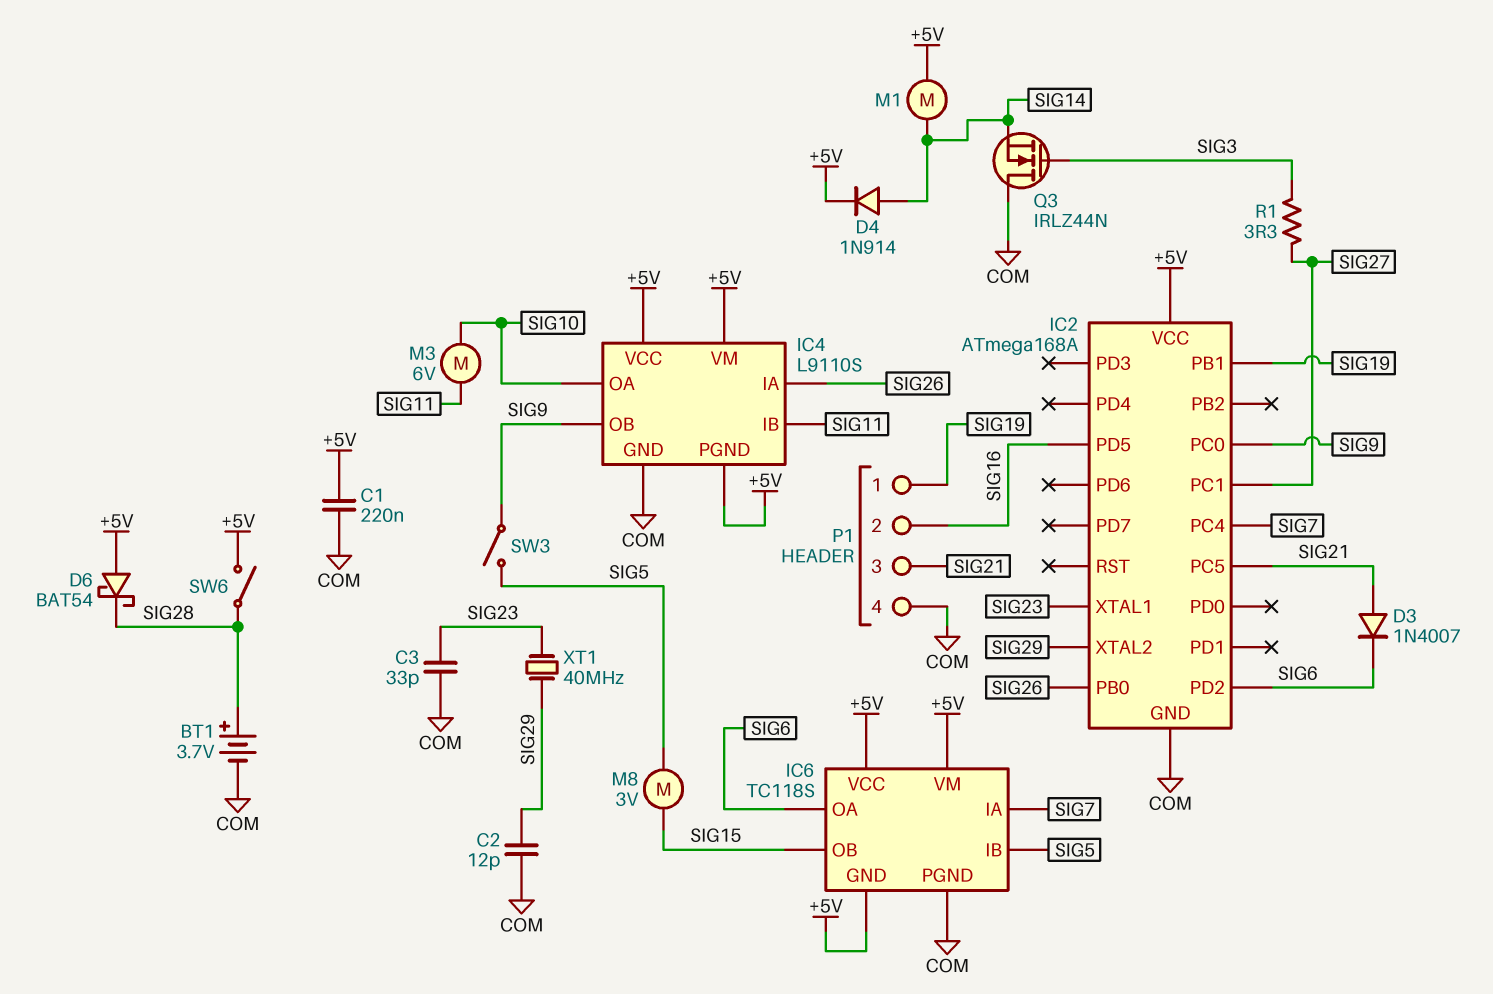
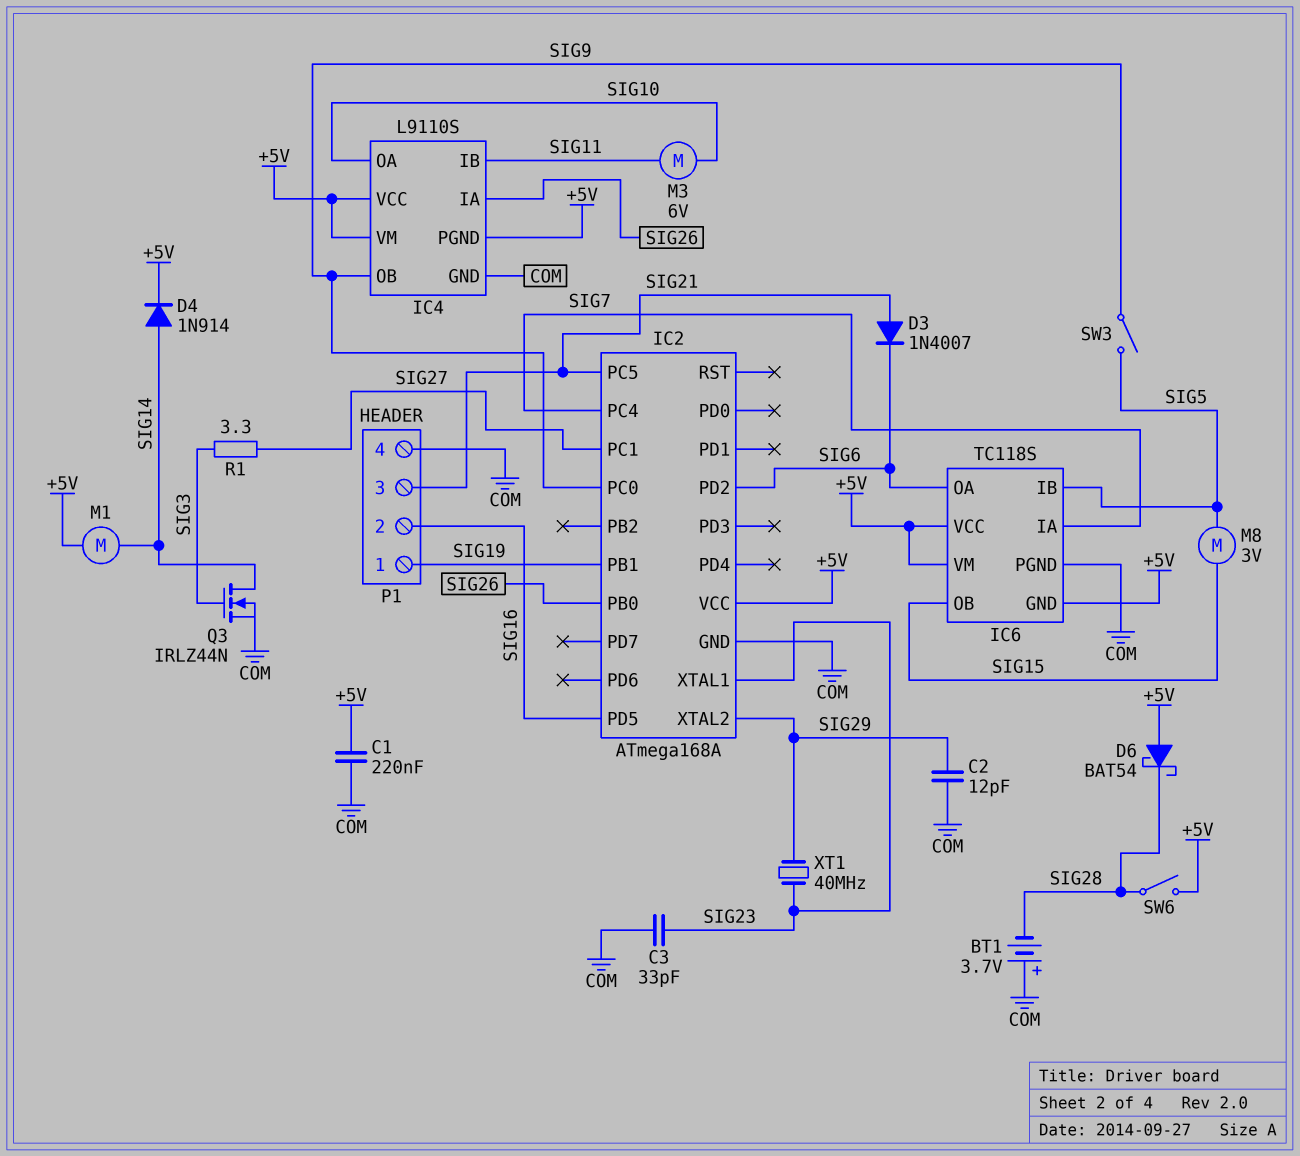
BT1: 3.7V (plus SIG28, minus COM) -> 3.7V (plus COM, minus SIG28)
Q3: NMOS IRLZ44N (G SIG3, D COM, S SIG14) -> NMOS IRLZ44N (G SIG3, D SIG14, S COM)

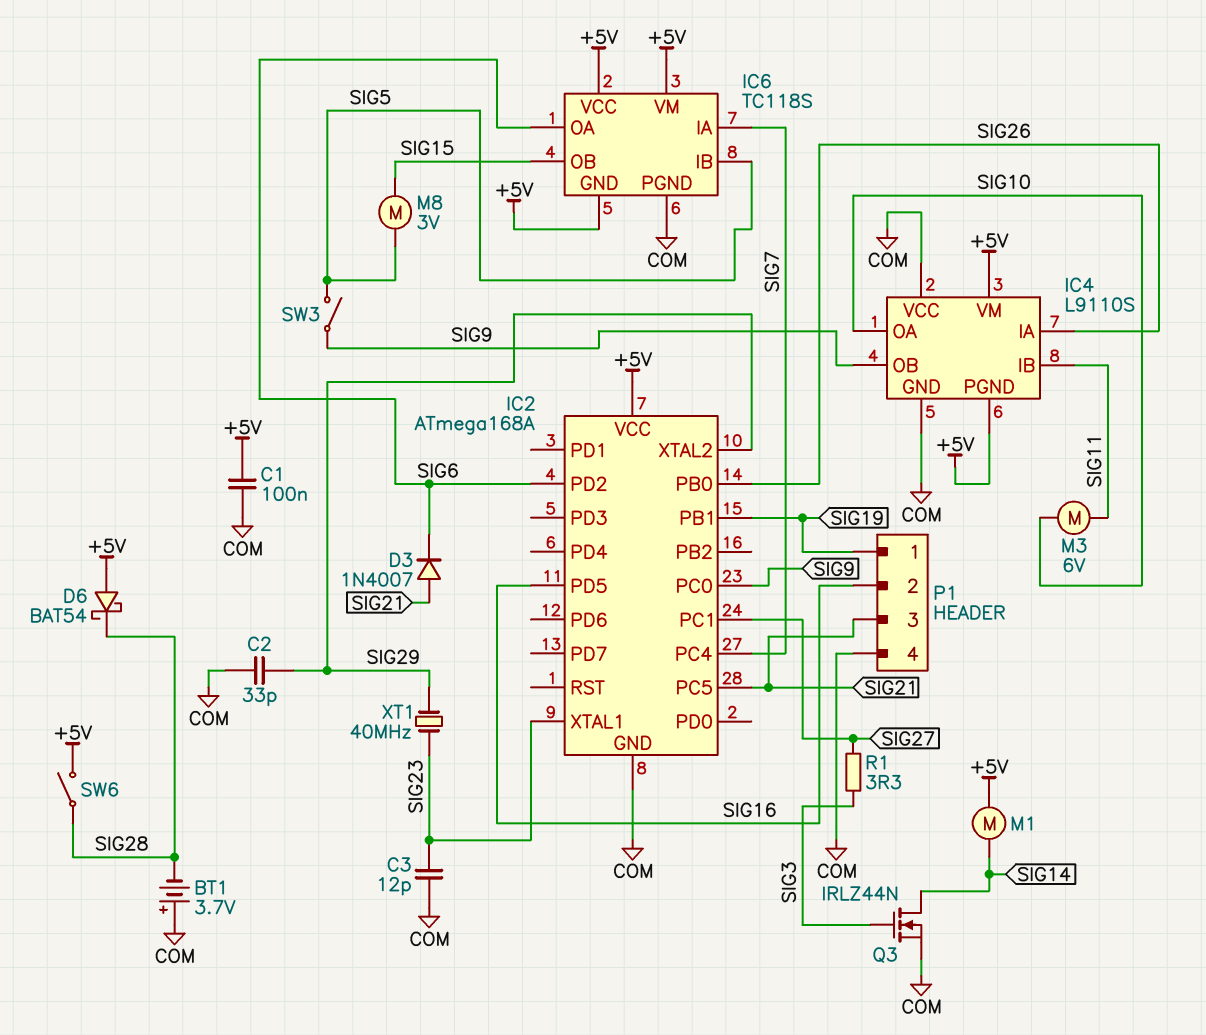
C1: 220nF (+5V, COM) -> 100nF (+5V, COM)
C2: 12pF (COM, SIG29) -> 33pF (COM, SIG29)
C3: 33pF (COM, SIG23) -> 12pF (COM, SIG23)
D4: diode 1N914 (A SIG14, K +5V) -> none
IC4 pin VCC: +5V -> COM

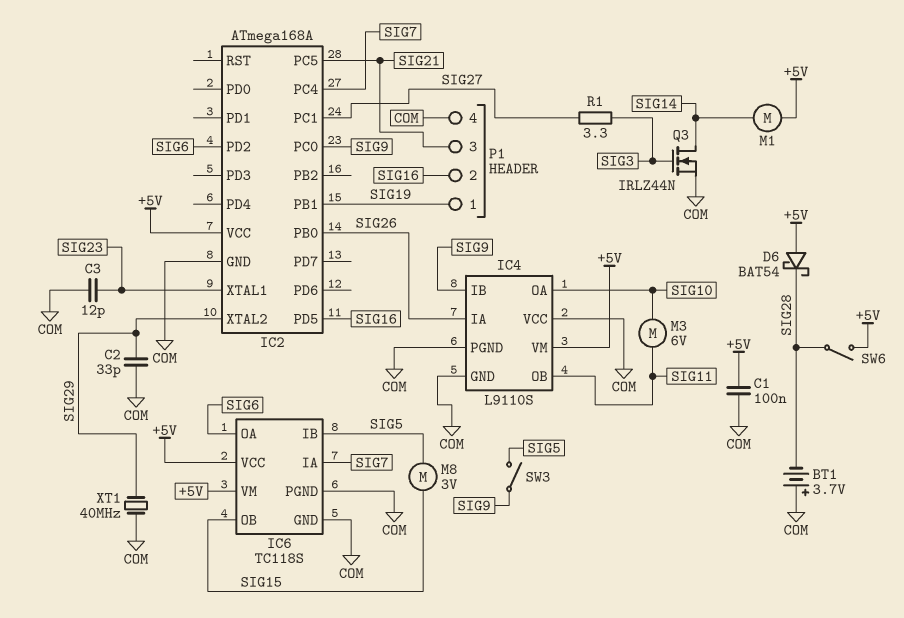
D3: diode 1N4007 (A SIG21, K SIG6) -> none
IC4 pin IB: SIG11 -> SIG9
IC4 pin OB: SIG9 -> SIG11
IC4 pin PGND: +5V -> COM
IC6 pin GND: +5V -> COM
XT1: 40MHz (SIG23, SIG29) -> 40MHz (COM, SIG29)

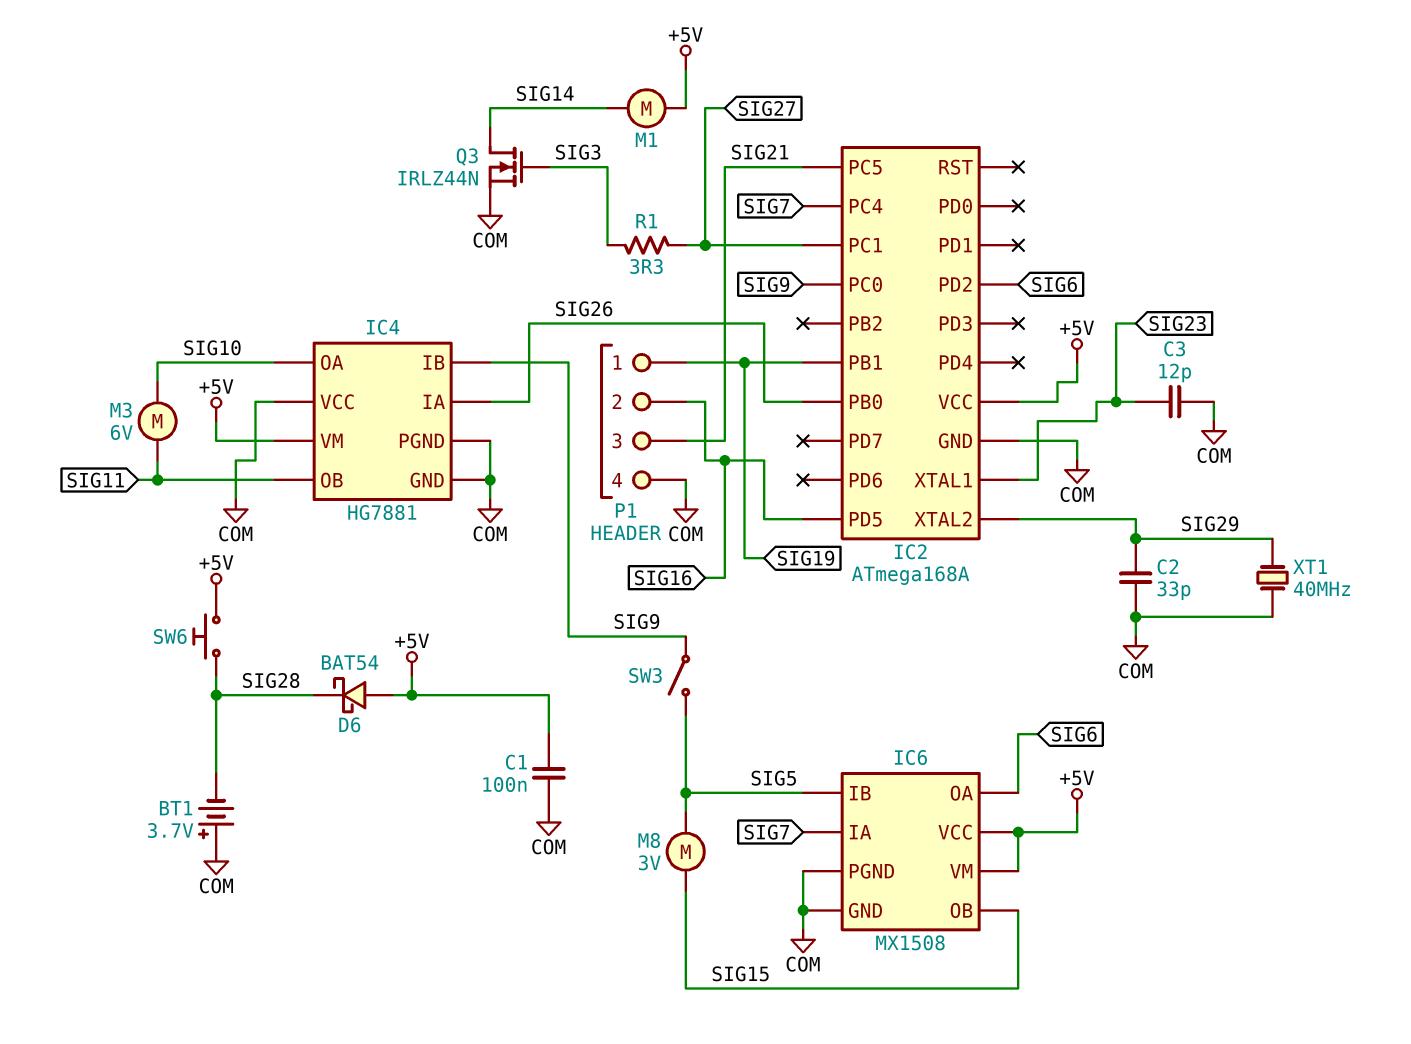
IC4: L9110S -> HG7881
IC6: TC118S -> MX1508
SW6: switch (+5V, SIG28) -> button (+5V, SIG28)

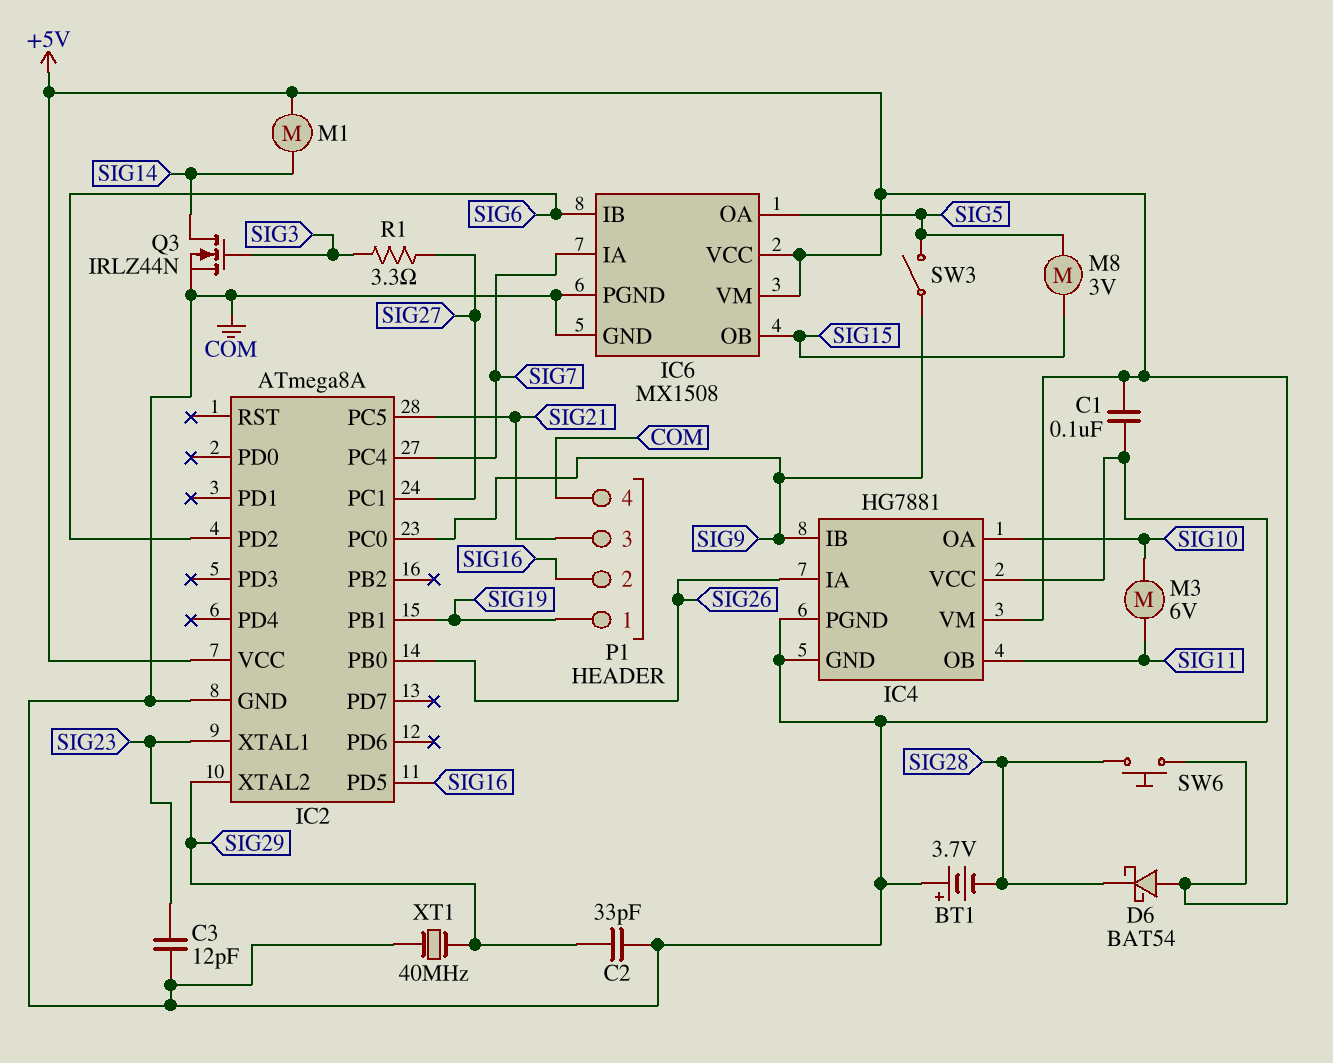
IC2: ATmega168A -> ATmega8A
IC6 pin IB: SIG5 -> SIG6
IC6 pin OA: SIG6 -> SIG5

